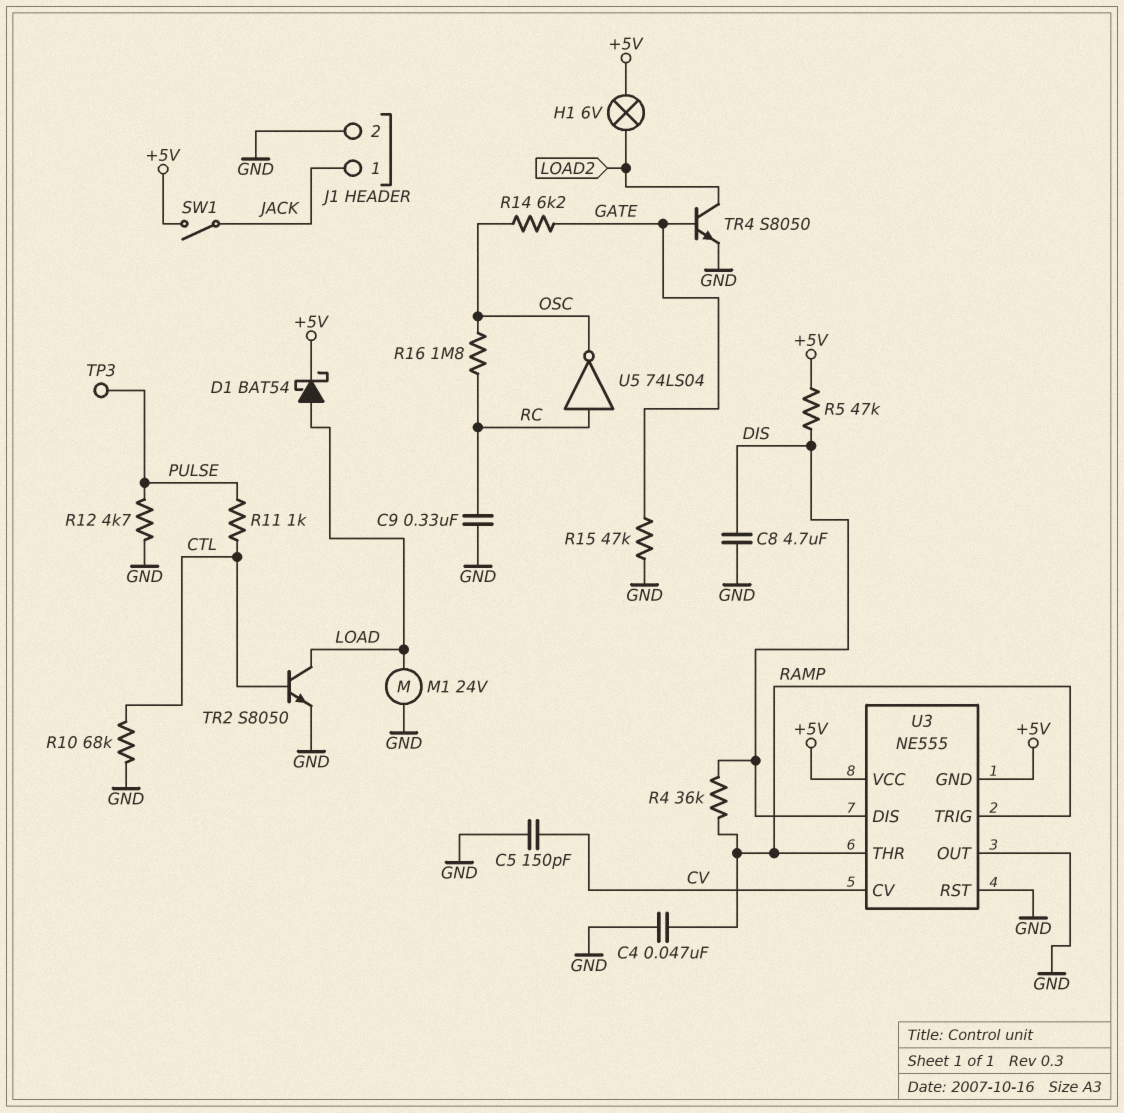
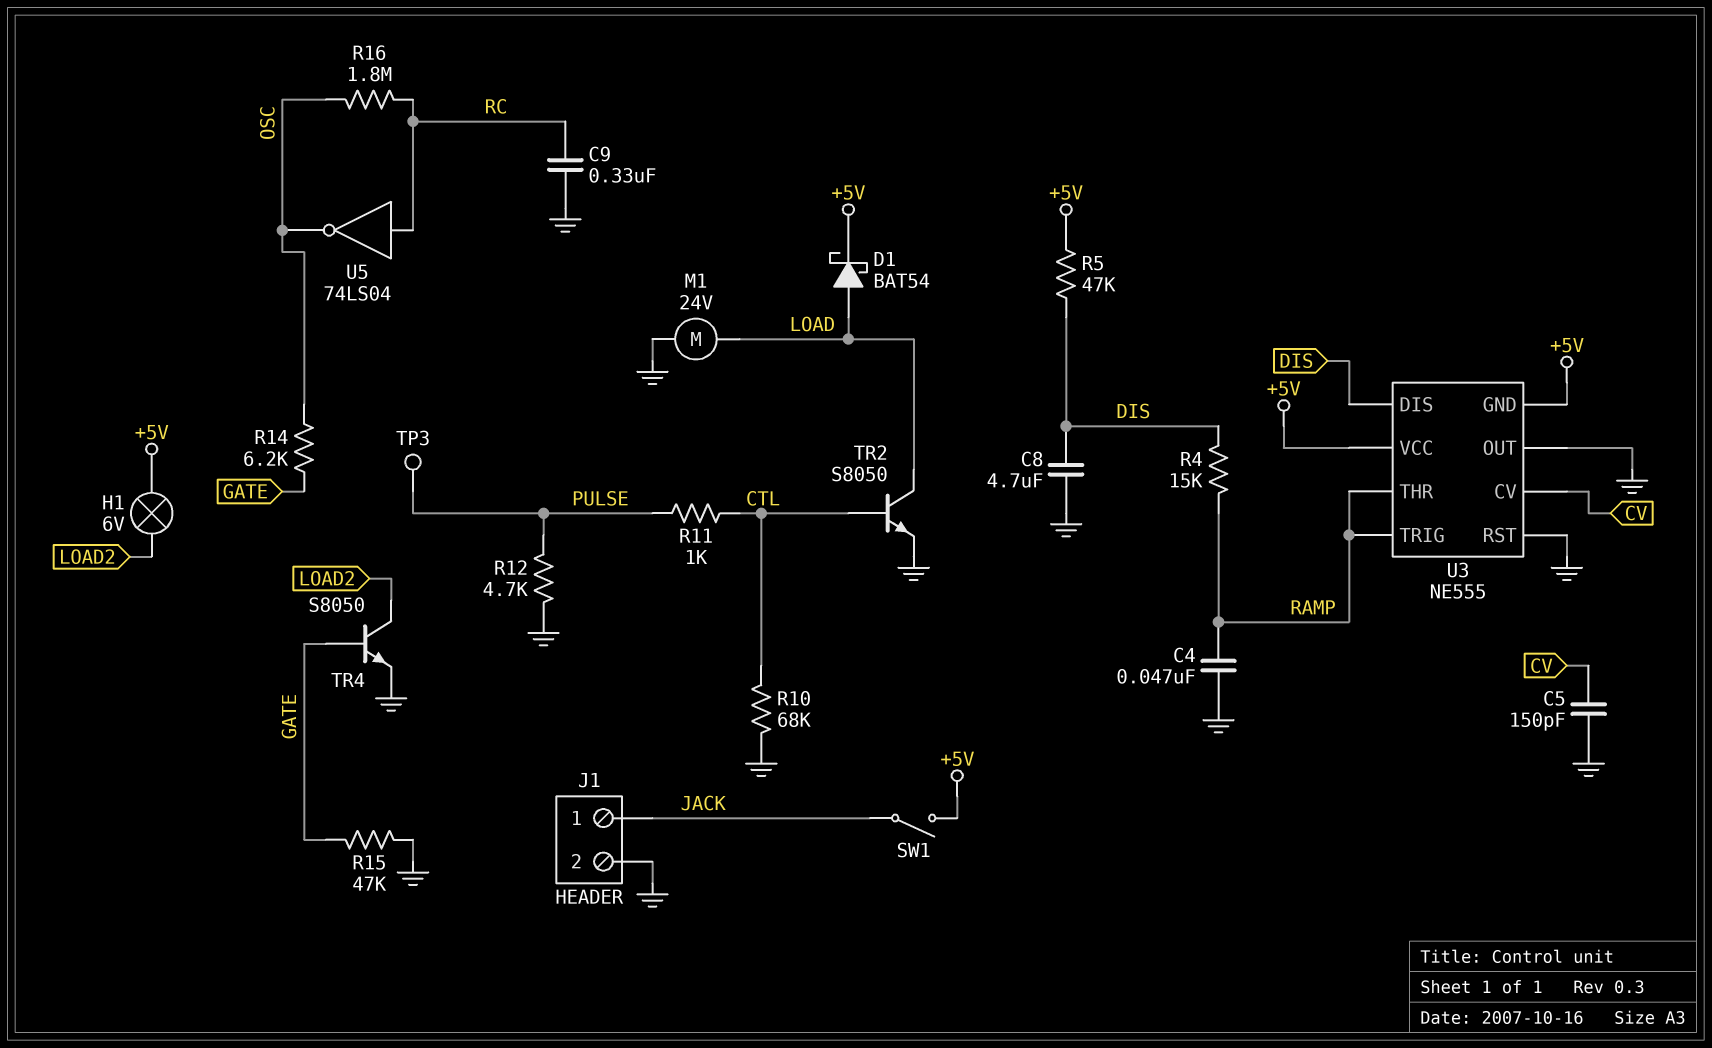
R4: 36k (DIS, RAMP) -> 15k (DIS, RAMP)

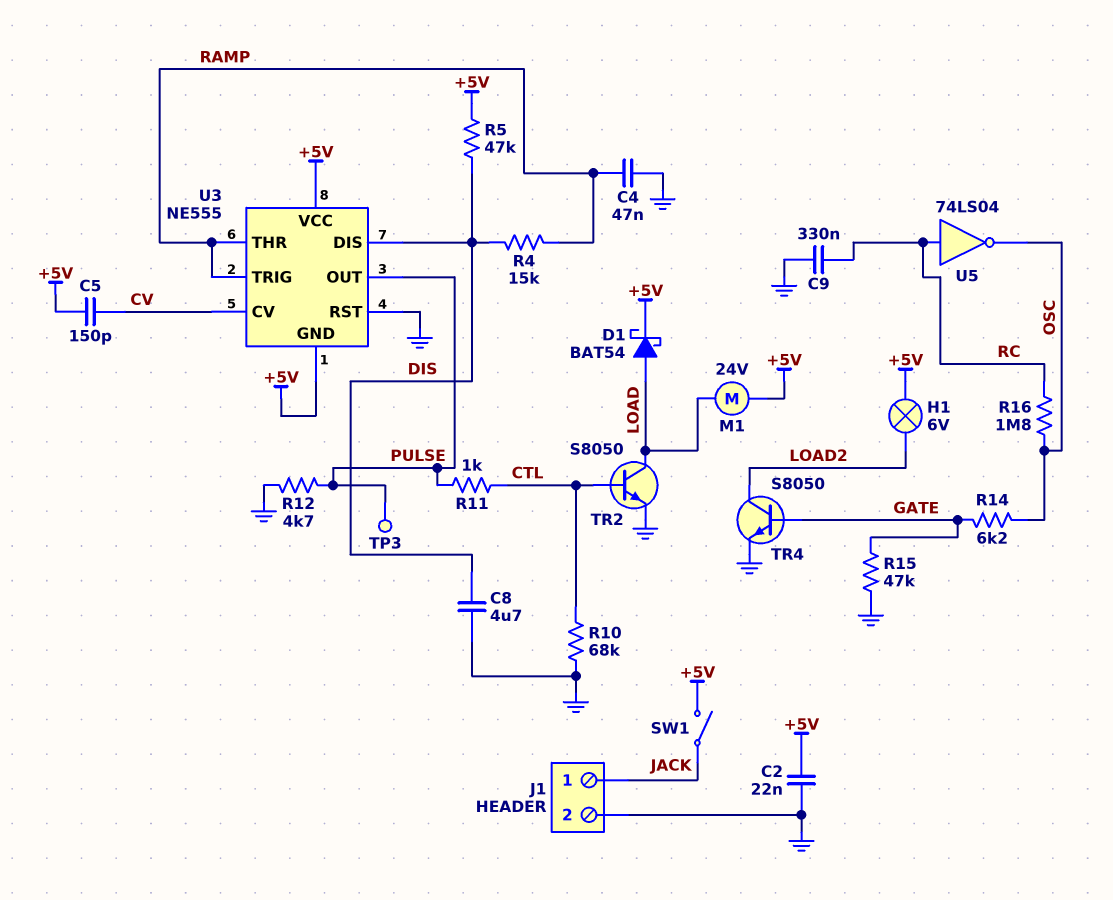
C2: none -> 22nF (+5V, GND)
C5: 150pF (CV, GND) -> 150pF (+5V, CV)
M1: motor 24V (GND, LOAD) -> motor 24V (+5V, LOAD)
U3 pin OUT: GND -> PULSE

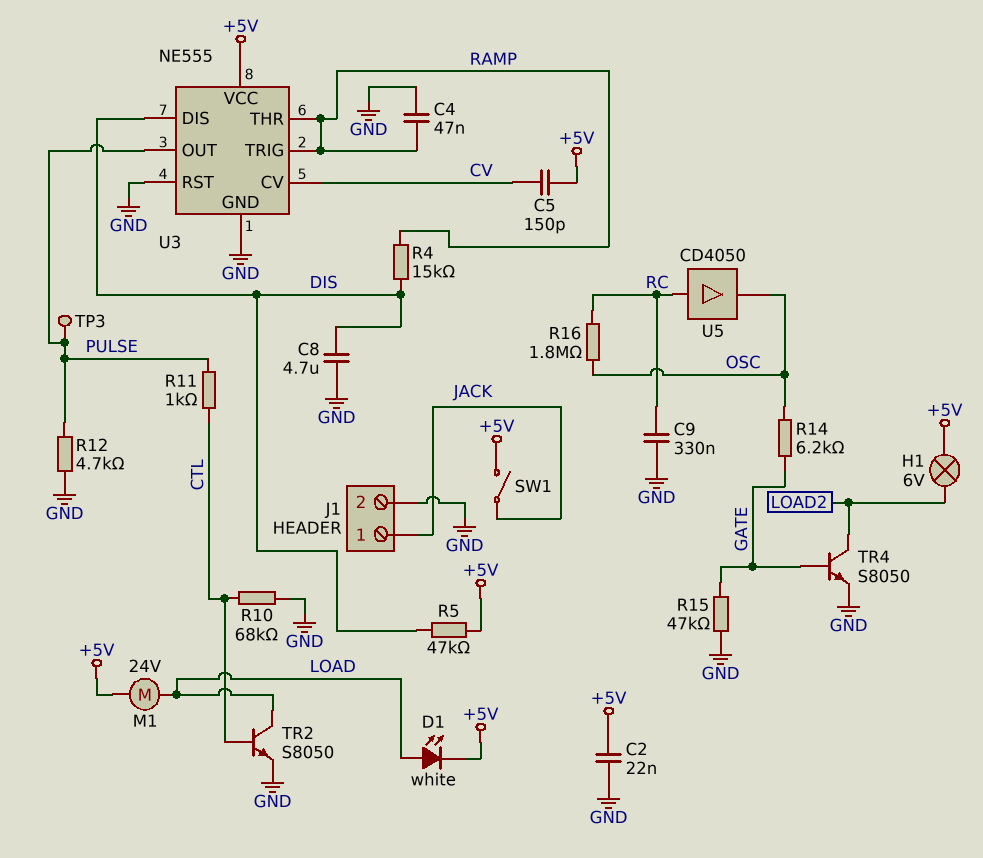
D1: schottky BAT54 (A LOAD, K +5V) -> LED white (A LOAD, K +5V)
U3 pin GND: +5V -> GND
U5: NOT 74LS04 (in RC, out OSC) -> buffer CD4050 (in RC, out OSC)

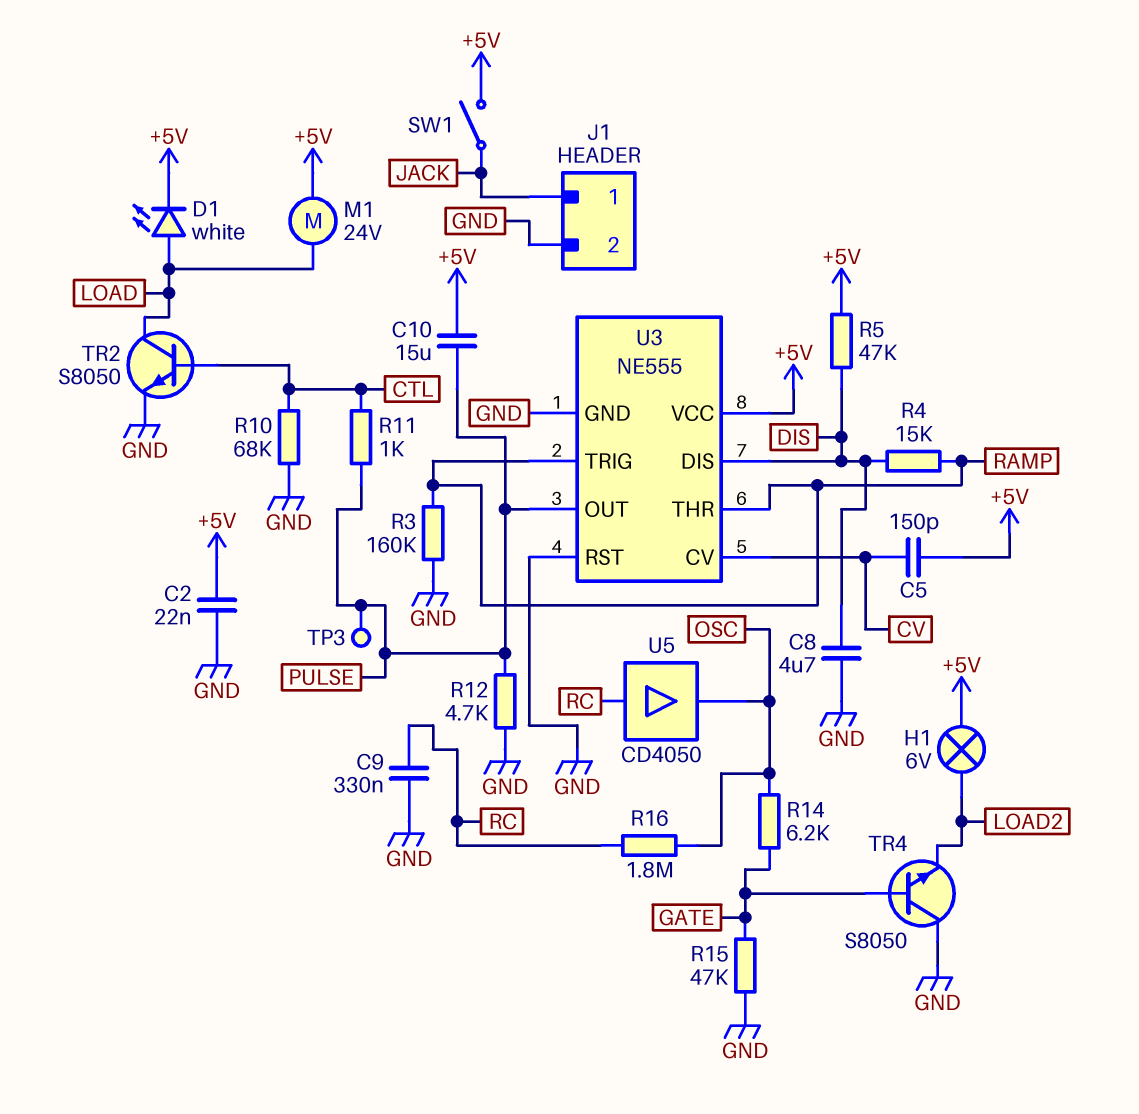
C4: 47nF (GND, RAMP) -> none
C10: none -> 15uF (+5V, PULSE)
R3: none -> 160k (GND, RAMP)
TR4: NPN S8050 (B GATE, C LOAD2, E GND) -> NPN S8050 (B GATE, C GND, E LOAD2)

